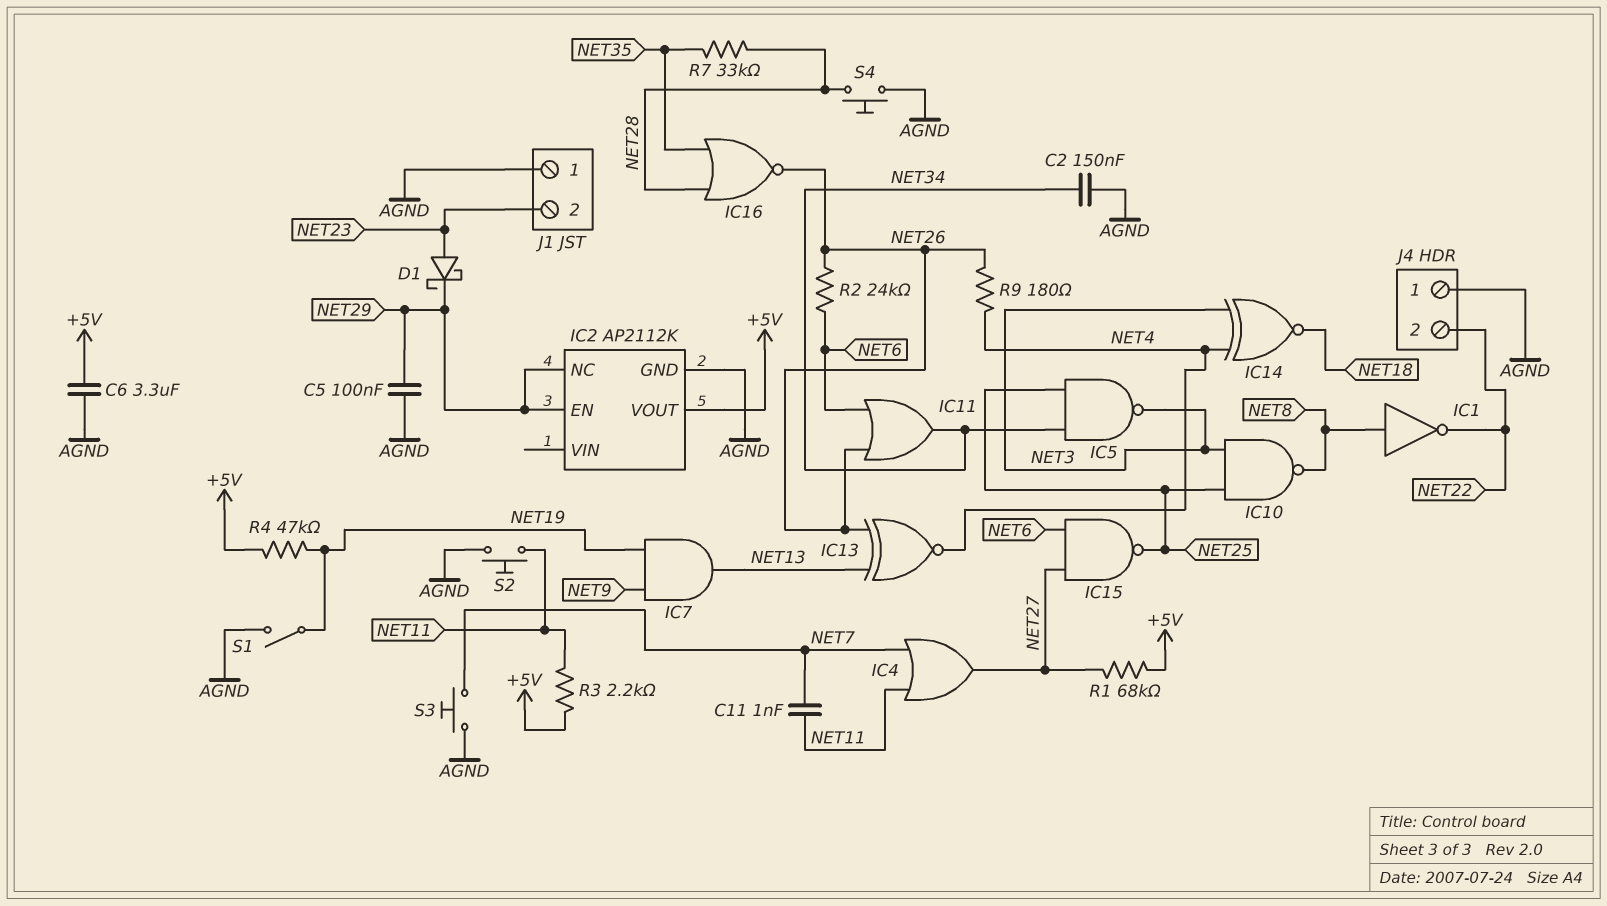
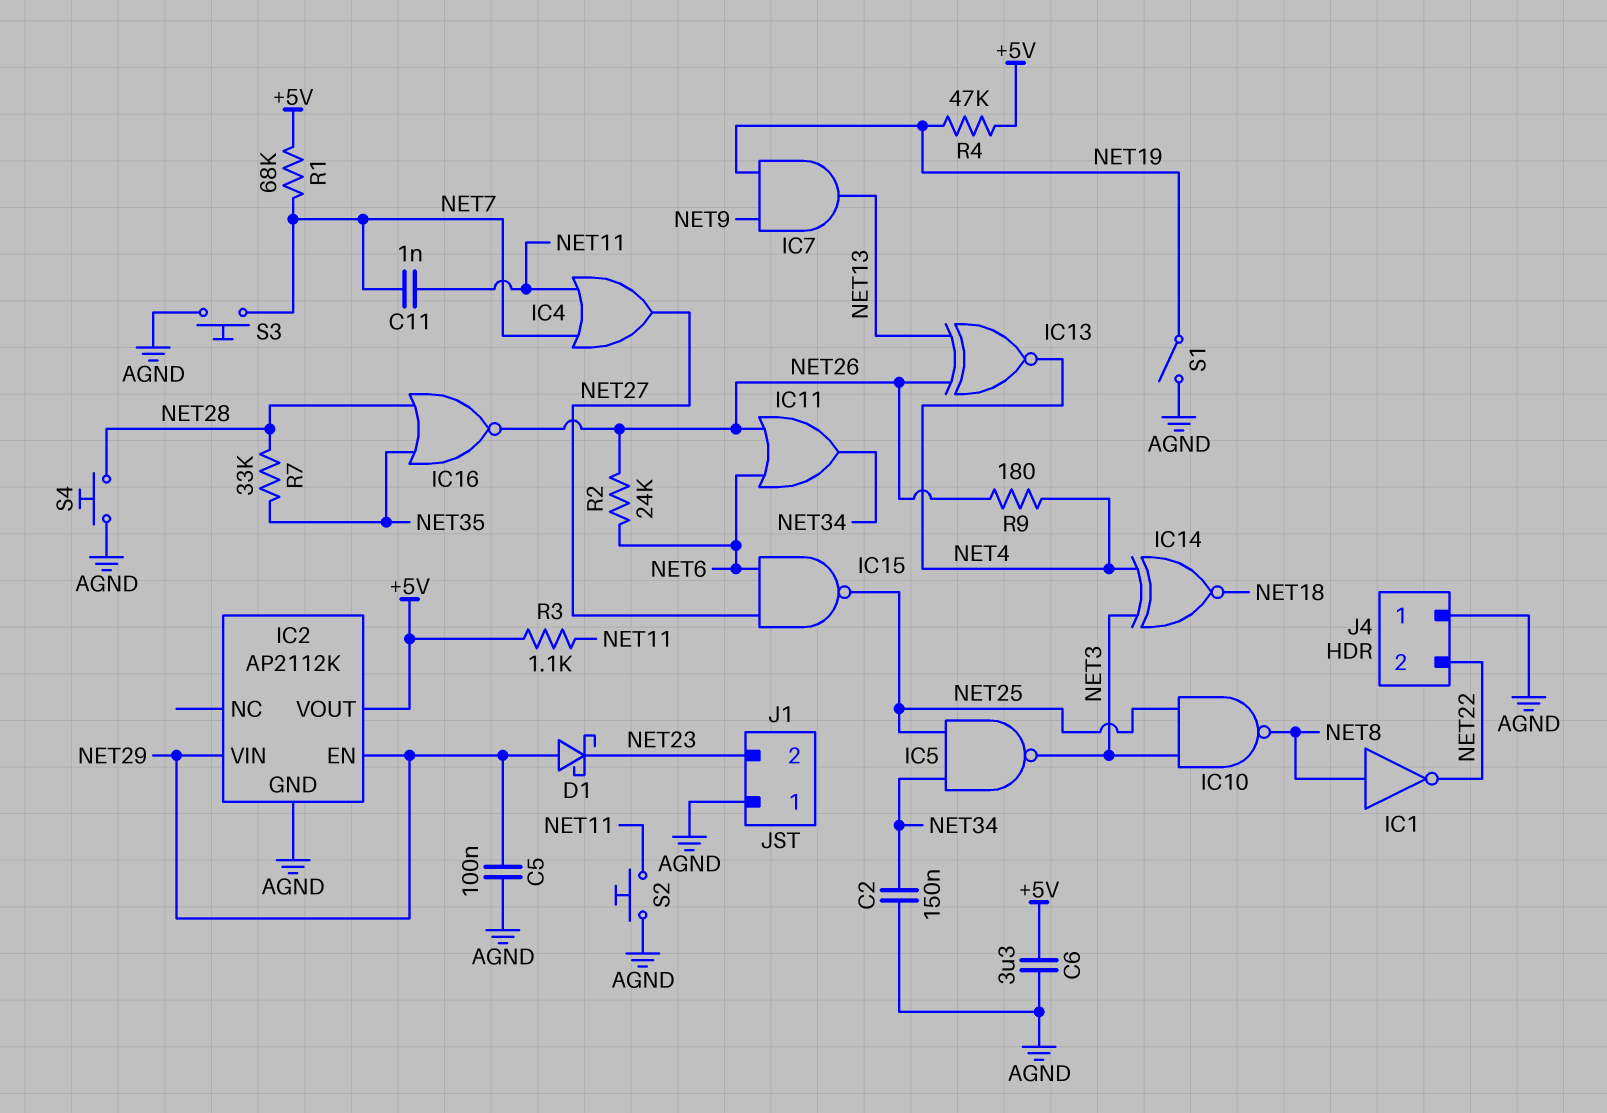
D1: schottky (A NET23, K NET29) -> schottky (A NET29, K NET23)
IC2 pin NC: NET29 -> none
IC2 pin VIN: none -> NET29
R1: 68k (+5V, NET27) -> 68k (+5V, NET7)
R3: 2.2k (+5V, NET11) -> 1.1k (+5V, NET11)

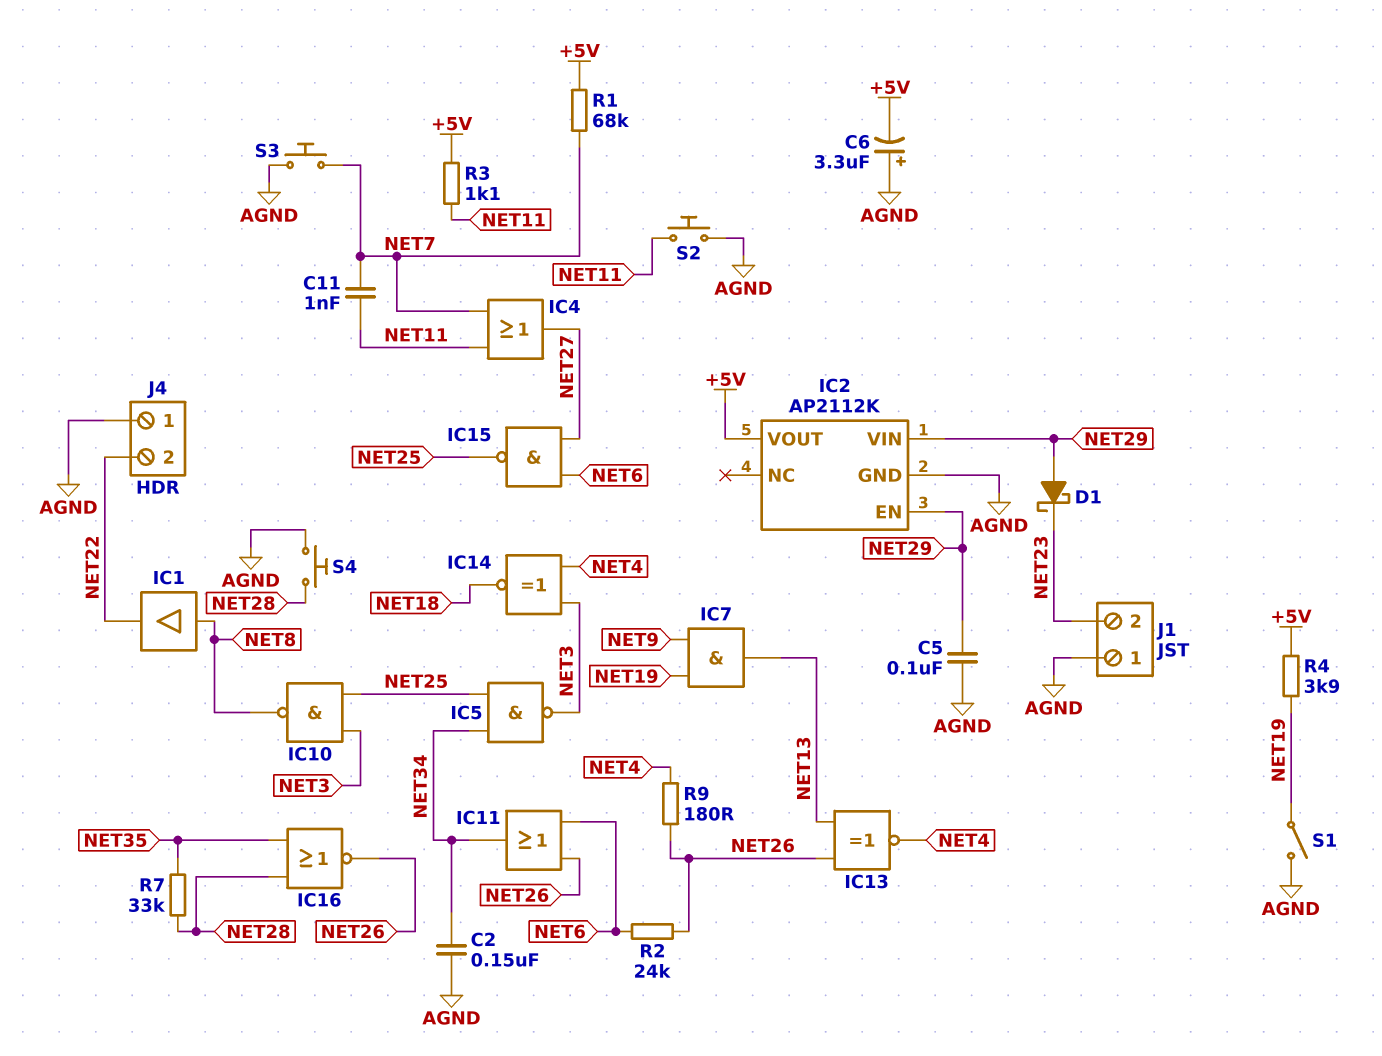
C6: 3.3uF (+5V, AGND) -> 3.3uF (plus AGND, minus +5V)
IC1: NOT (in NET8, out NET22) -> buffer (in NET8, out NET22)
R4: 47k (+5V, NET19) -> 3.9k (+5V, NET19)

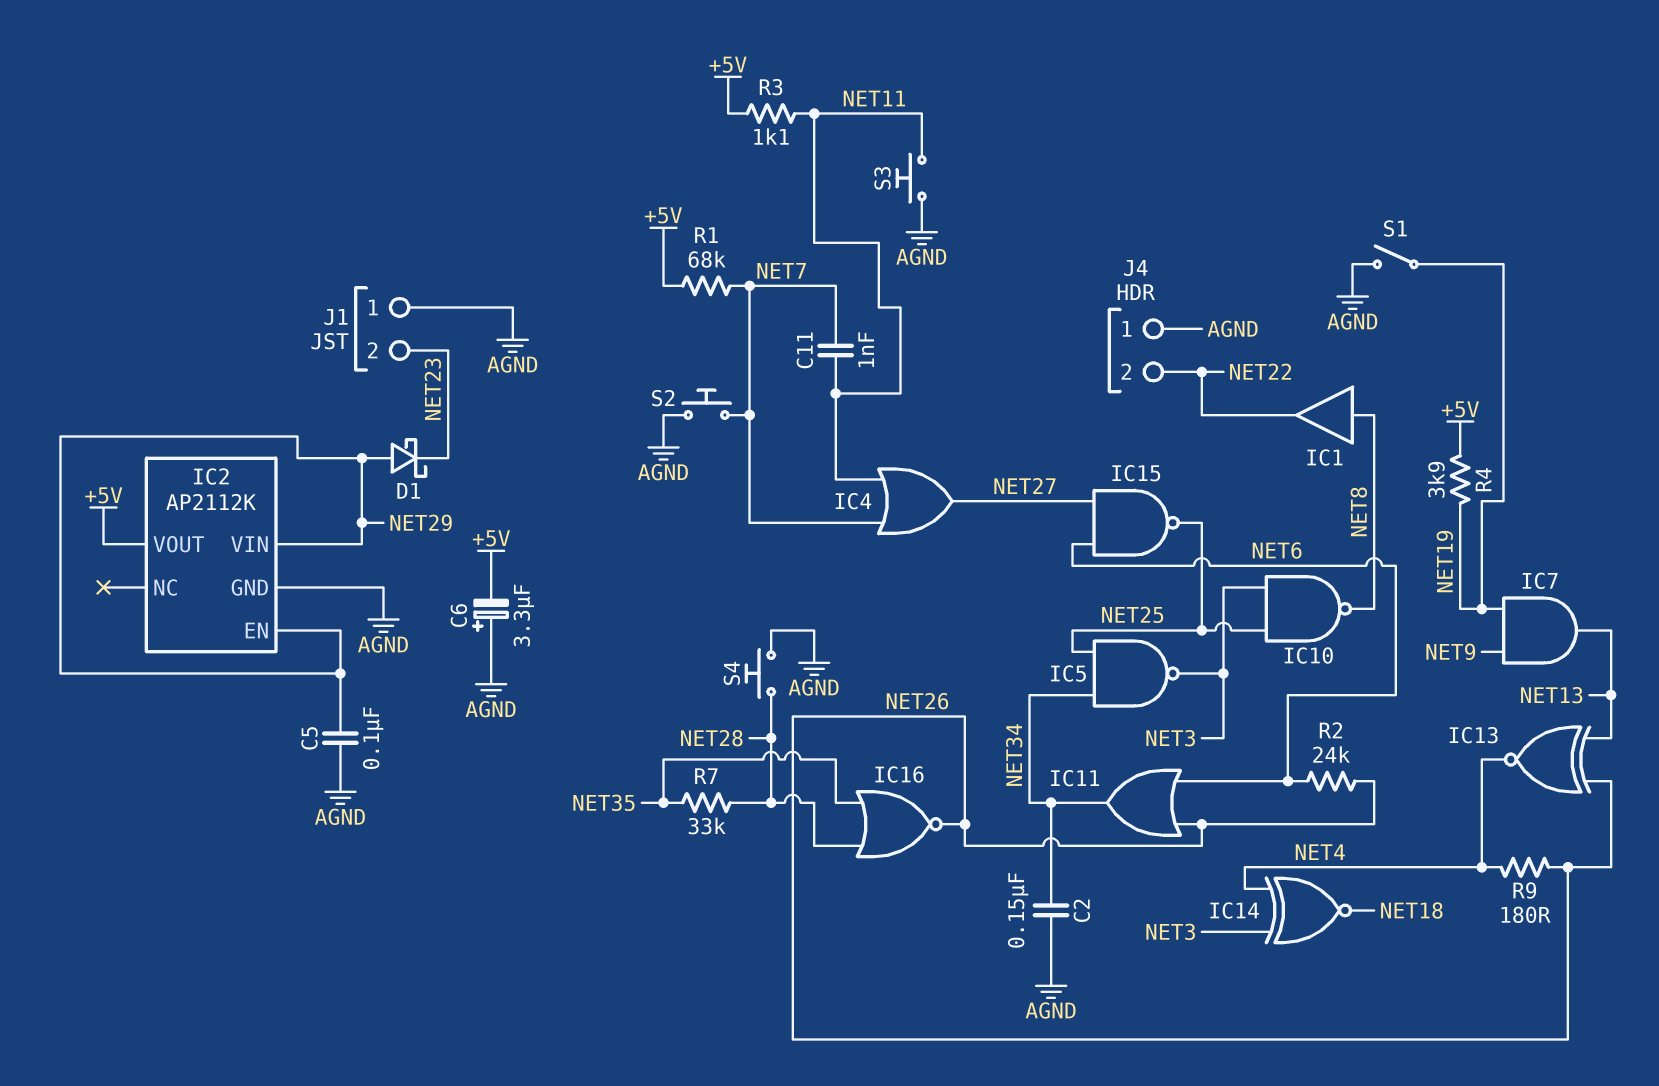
S2: button (AGND, NET11) -> button (AGND, NET7)
S3: button (AGND, NET7) -> button (AGND, NET11)

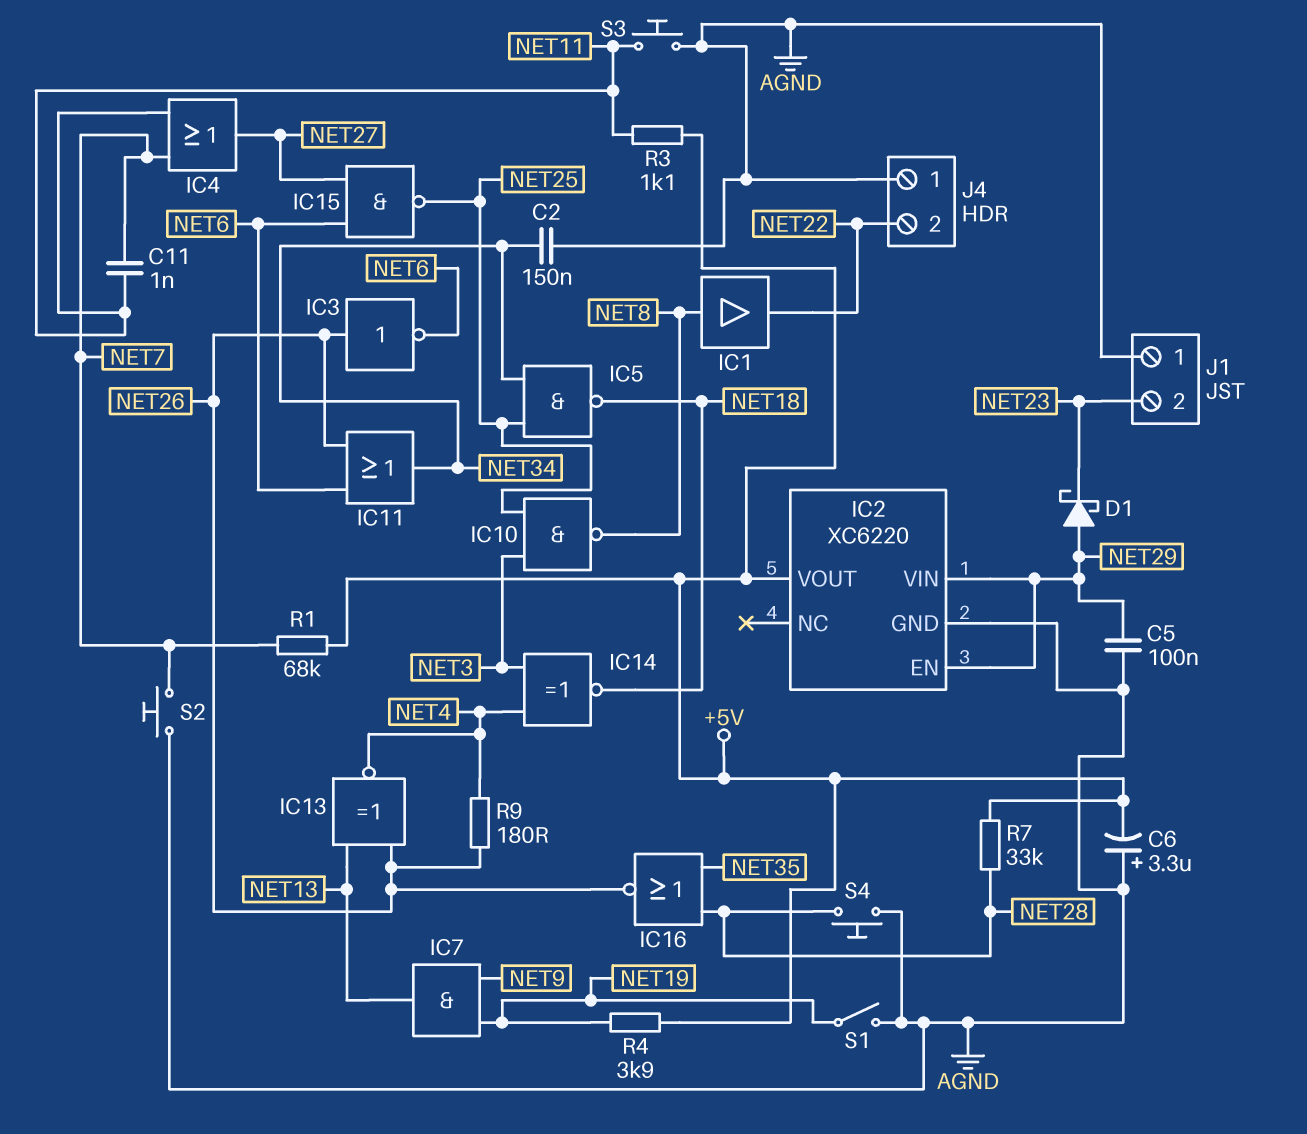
IC2: AP2112K -> XC6220
IC3: none -> NOT (in NET26, out NET6)
IC5: NAND (in NET25, in NET34, out NET3) -> NAND (in NET25, in NET34, out NET18)
R2: 24k (NET6, NET26) -> none
R7: 33k (NET28, NET35) -> 33k (+5V, NET28)

